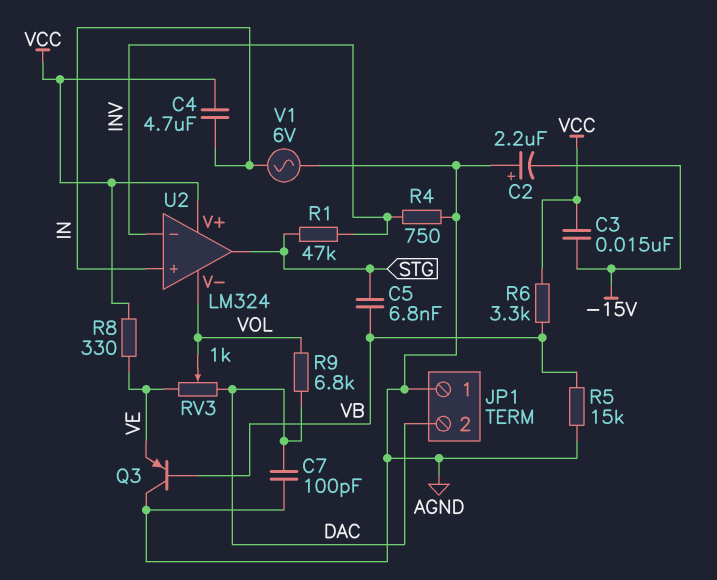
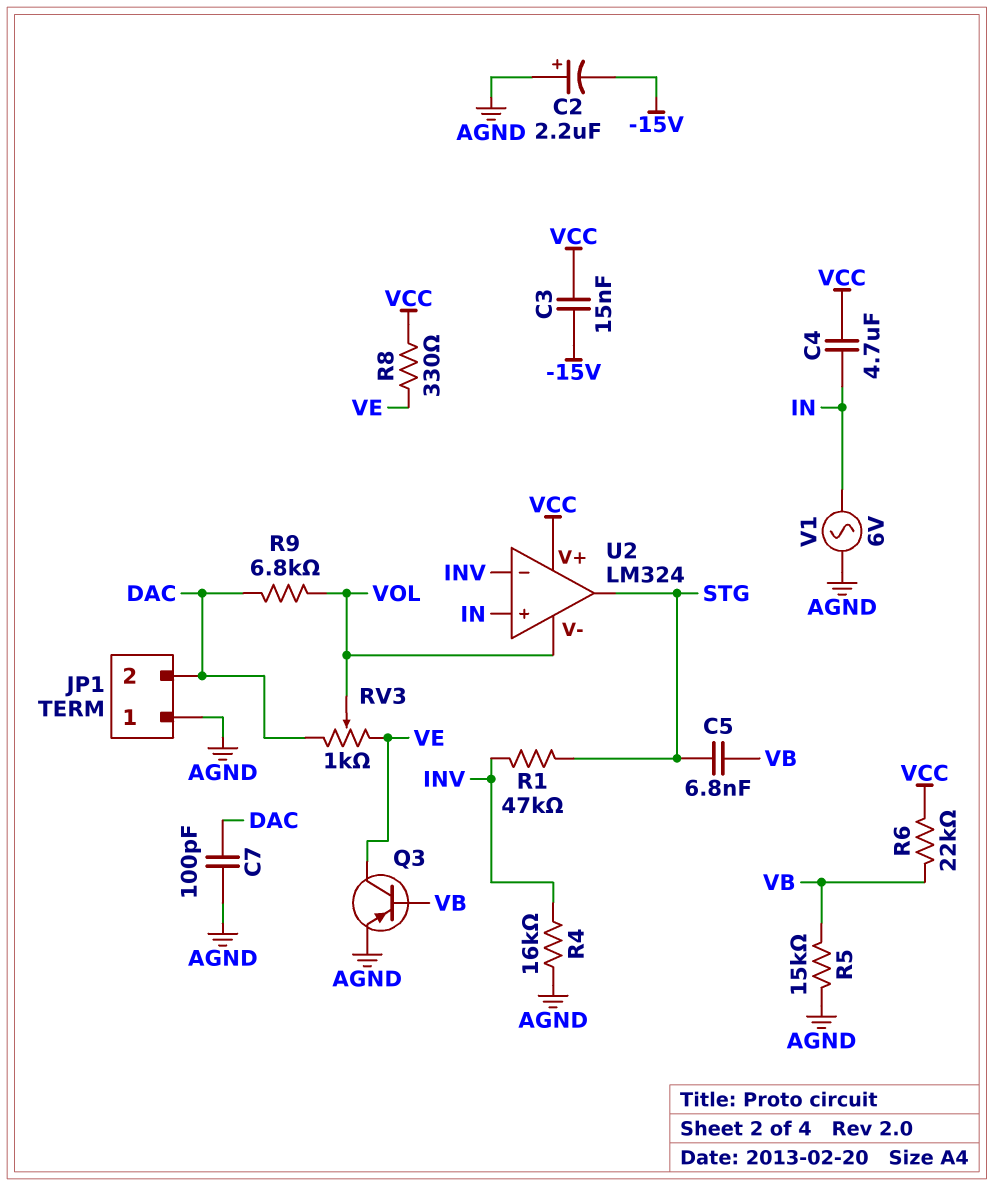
Q3: PNP (B VB, C AGND, E VE) -> PNP (B VB, C VE, E AGND)
R4: 750 (AGND, INV) -> 16k (AGND, INV)
R6: 3.3k (VB, VCC) -> 22k (VB, VCC)

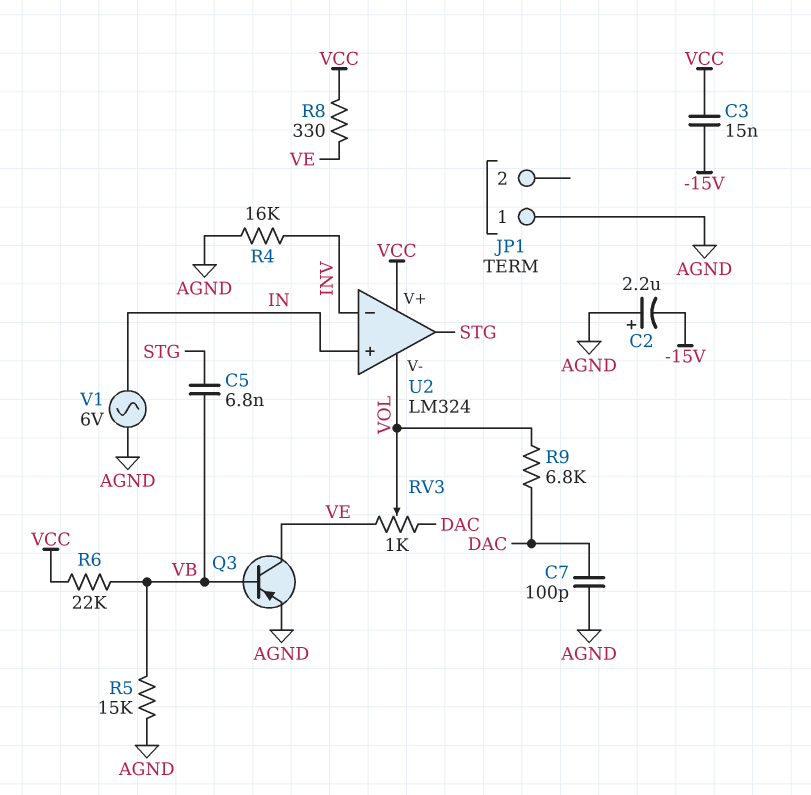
C4: 4.7uF (IN, VCC) -> none
JP1 pin 2: DAC -> none
R1: 47k (INV, STG) -> none

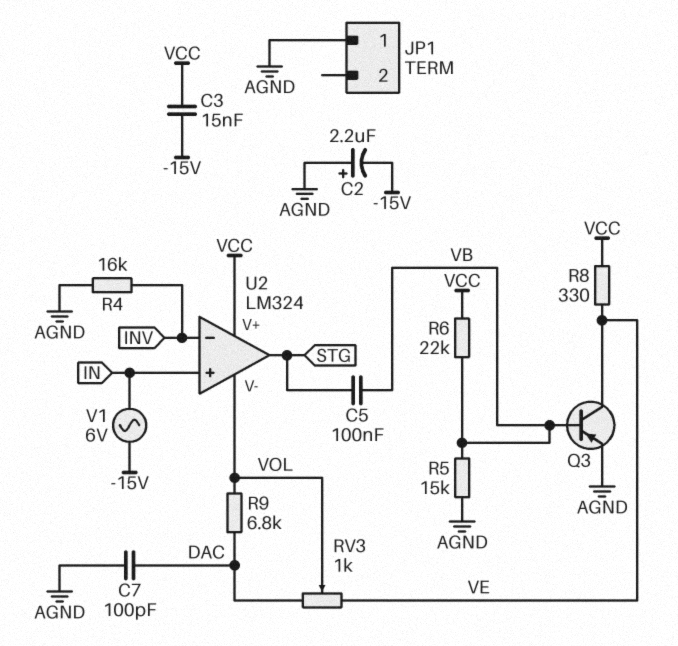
C5: 6.8nF (STG, VB) -> 100nF (STG, VB)
V1: AC 6V (AGND, IN) -> AC 6V (-15V, IN)

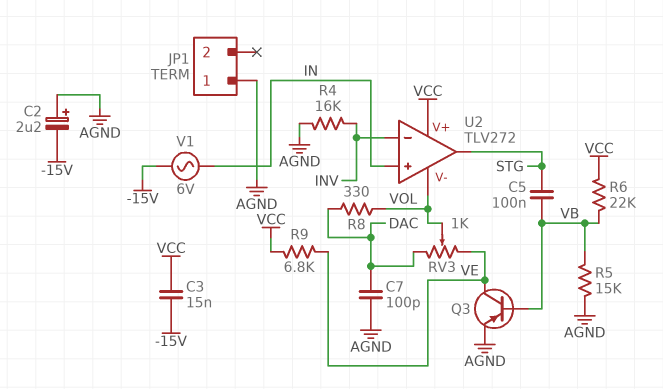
R8: 330 (VCC, VE) -> 330 (DAC, VOL)
R9: 6.8k (DAC, VOL) -> 6.8k (VCC, VE)
U2: LM324 -> TLV272

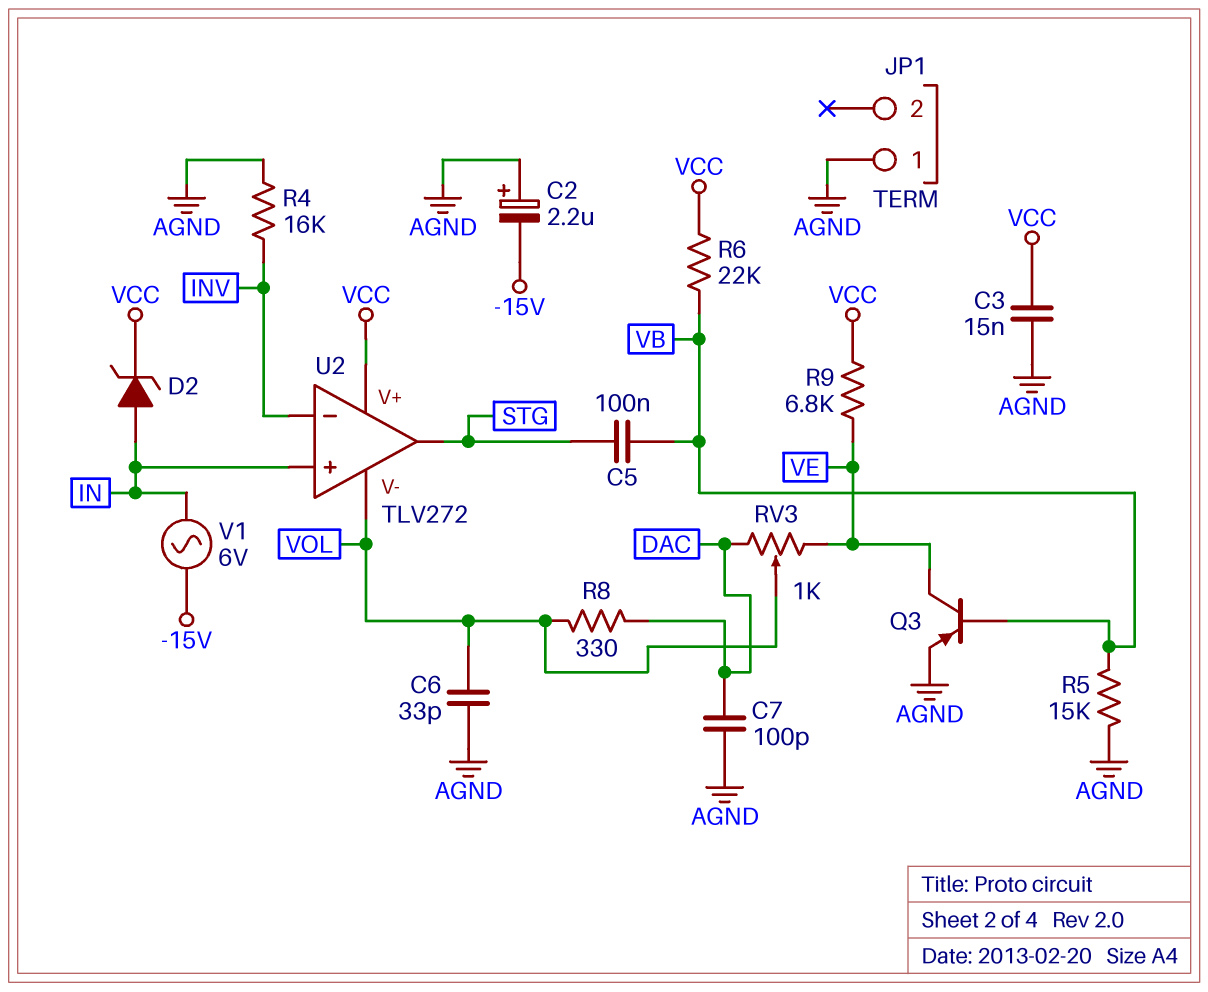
C3: 15nF (-15V, VCC) -> 15nF (AGND, VCC)
C6: none -> 33pF (AGND, VOL)
D2: none -> zener (A IN, K VCC)

